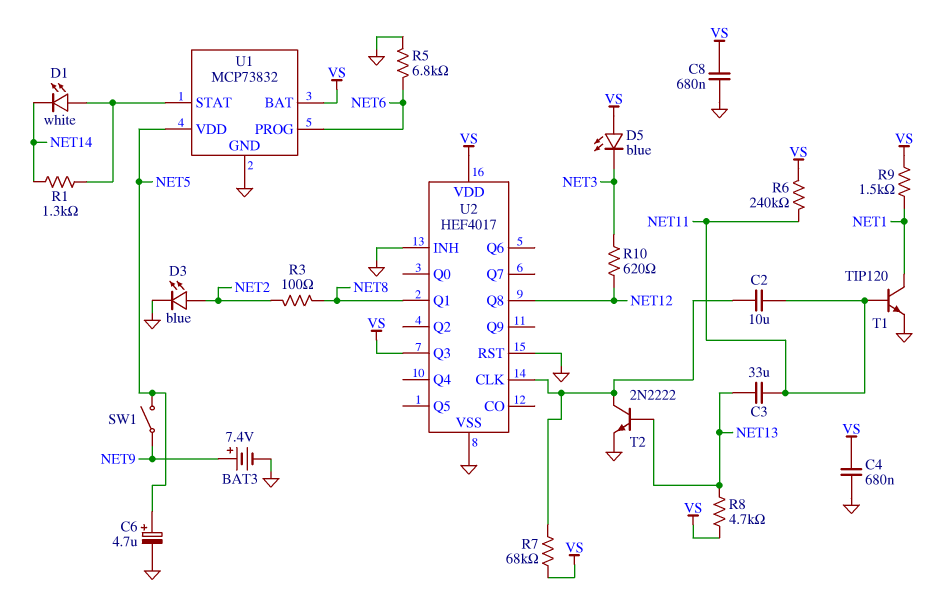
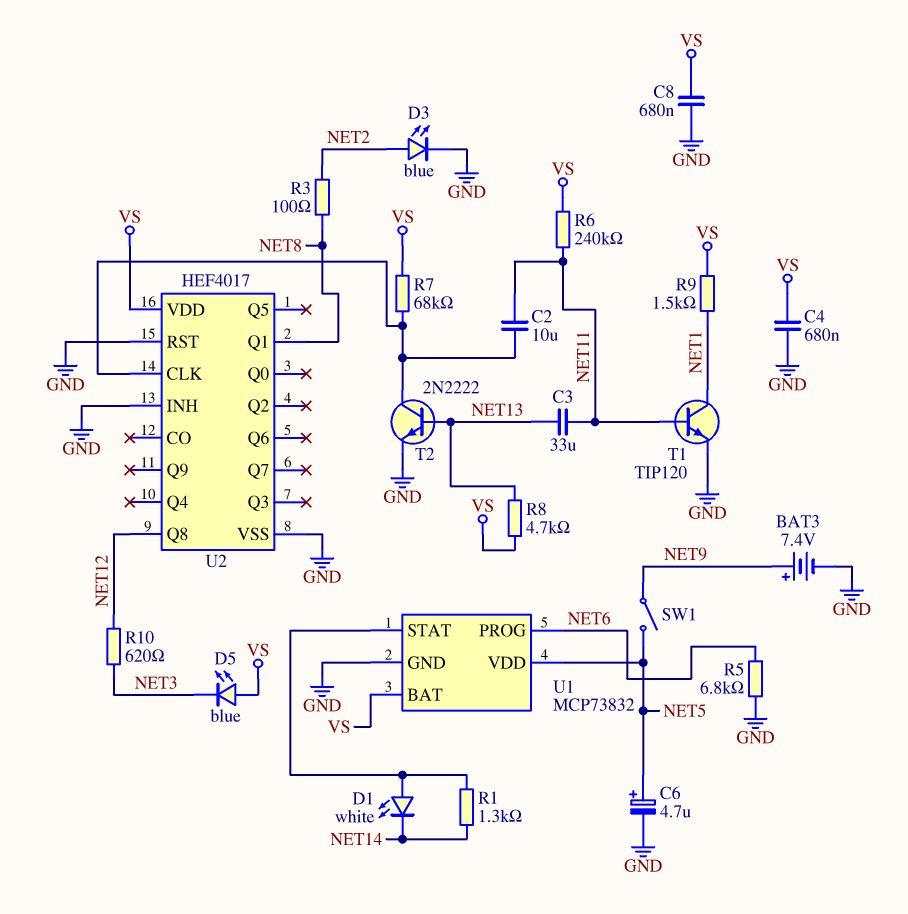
U2 pin Q3: VS -> none

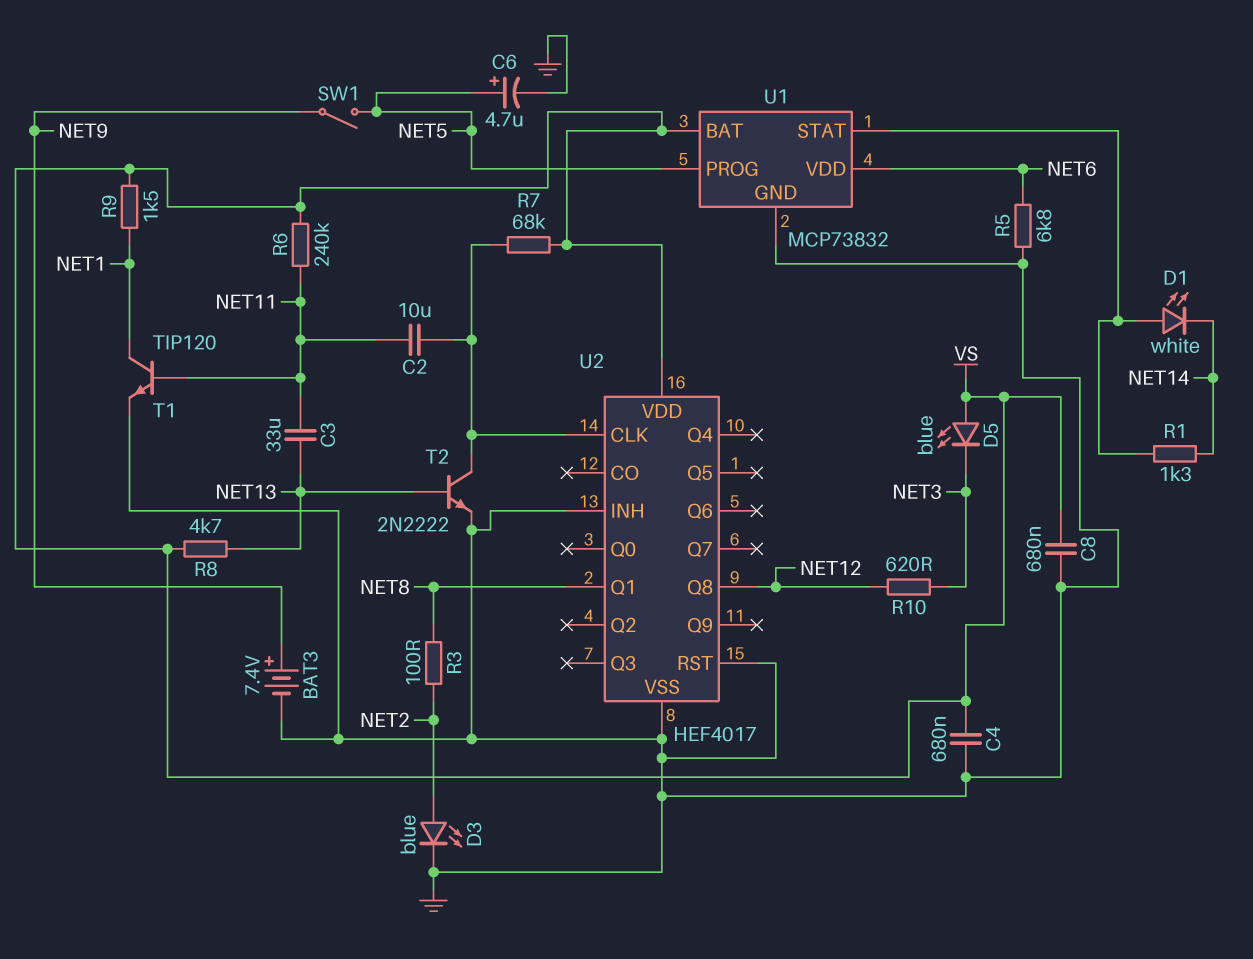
U1 pin PROG: NET6 -> NET5
U1 pin VDD: NET5 -> NET6

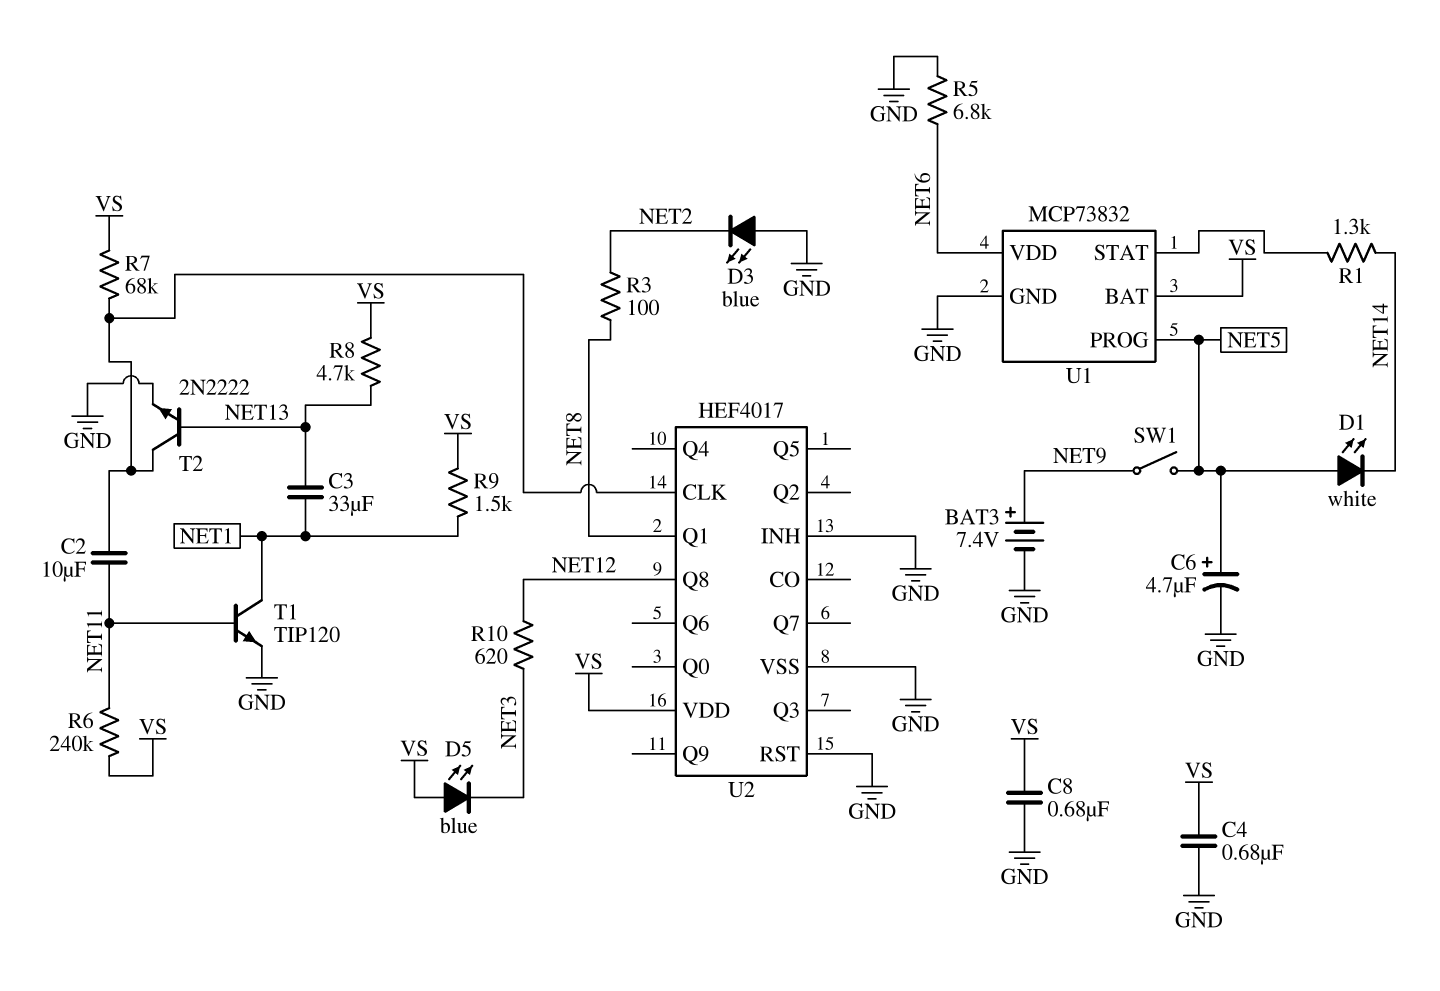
C3: 33uF (NET11, NET13) -> 33uF (NET1, NET13)
D1: LED white (A U1/STAT, K NET14) -> LED white (A NET5, K NET14)
D3: LED blue (A NET2, K GND) -> LED blue (A GND, K NET2)

